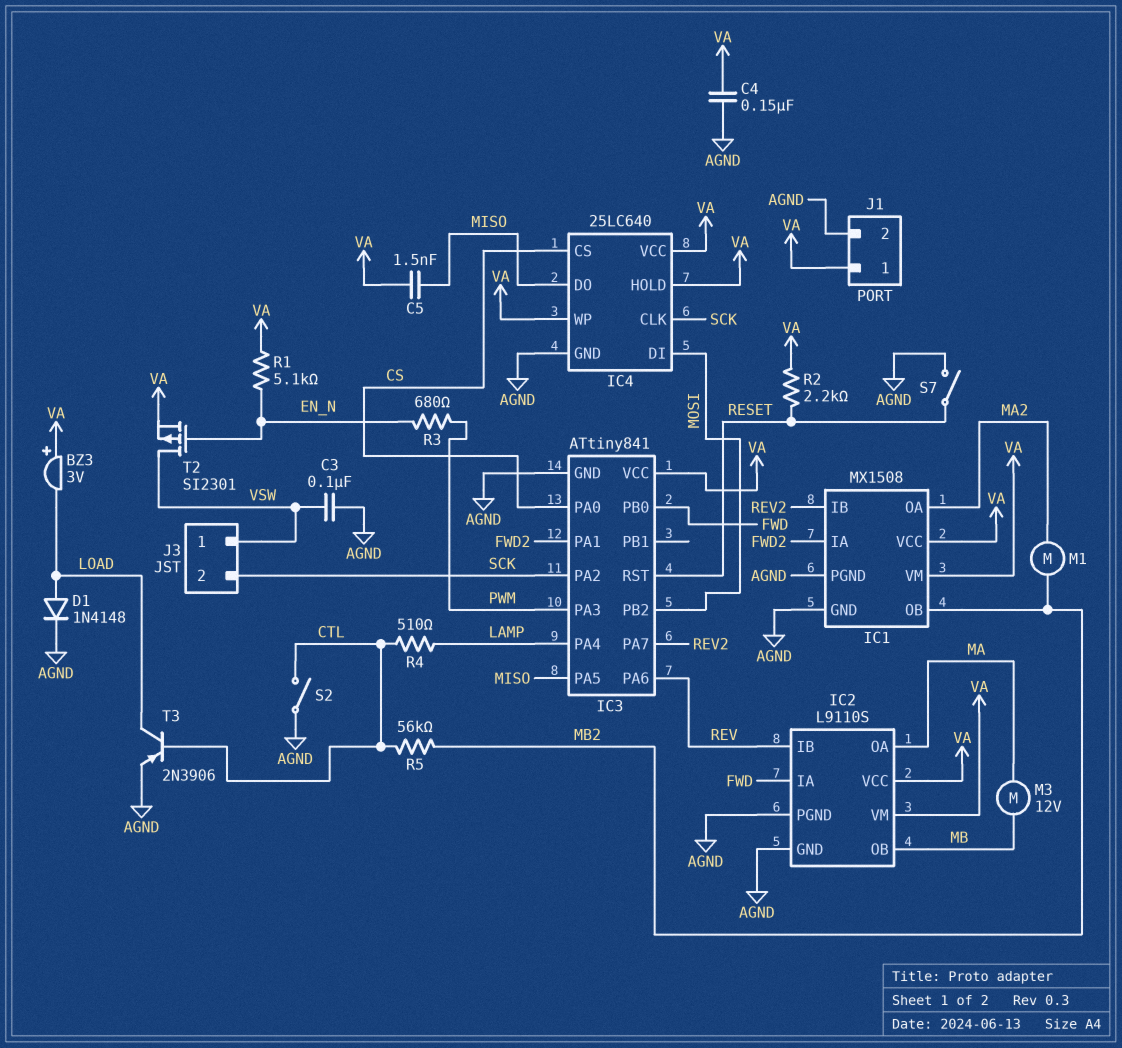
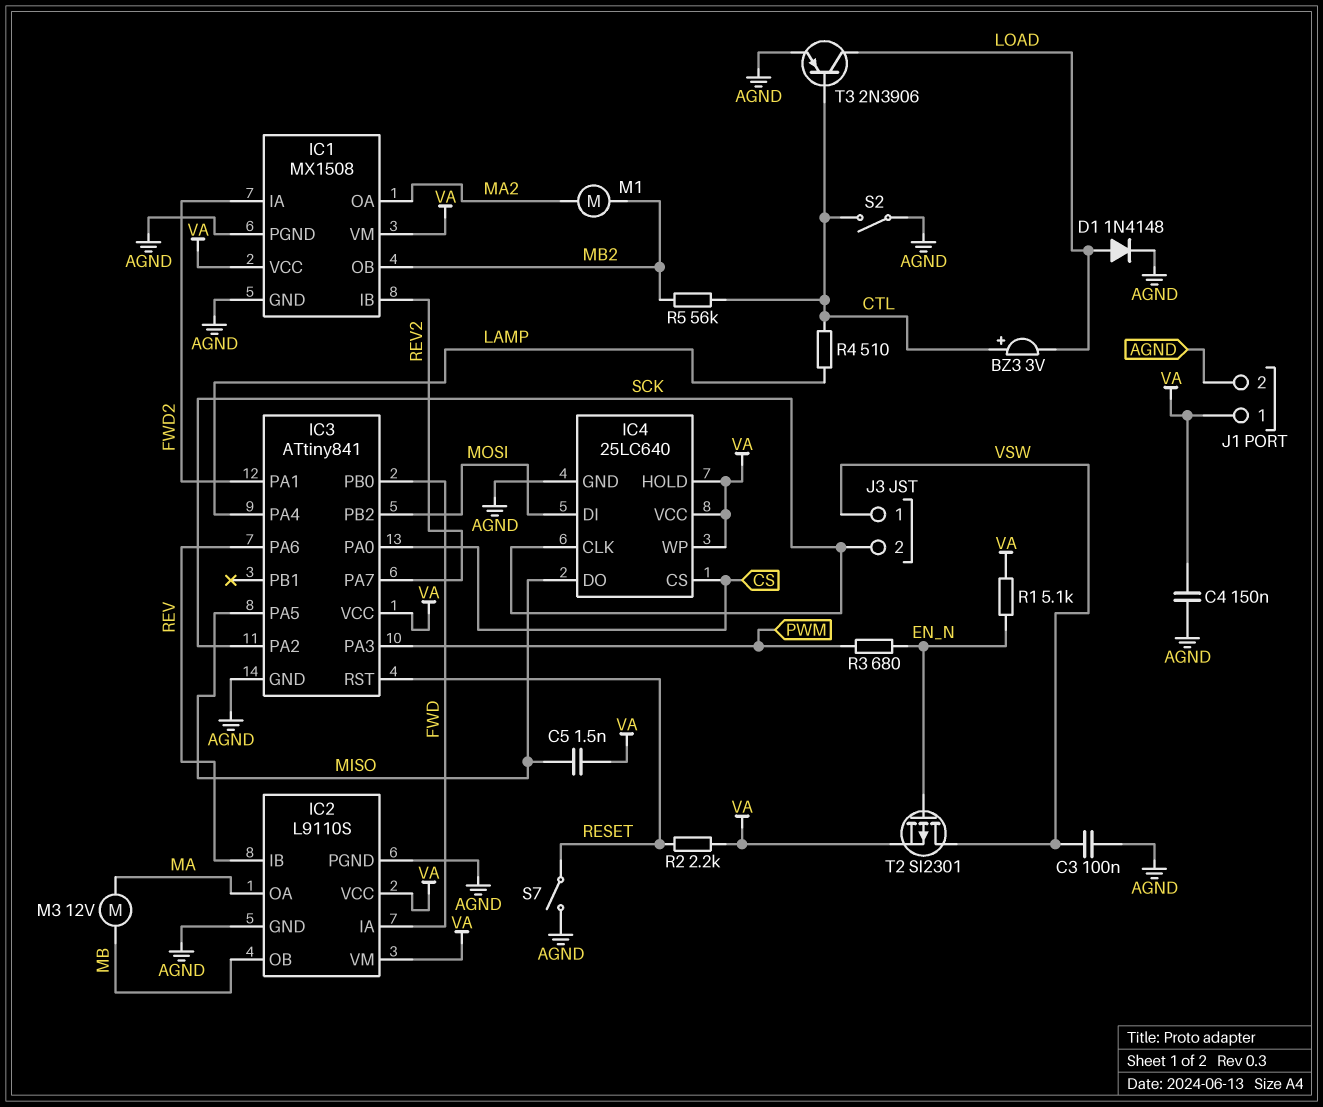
BZ3: buzzer 3V (plus VA, minus LOAD) -> buzzer 3V (plus CTL, minus LOAD)

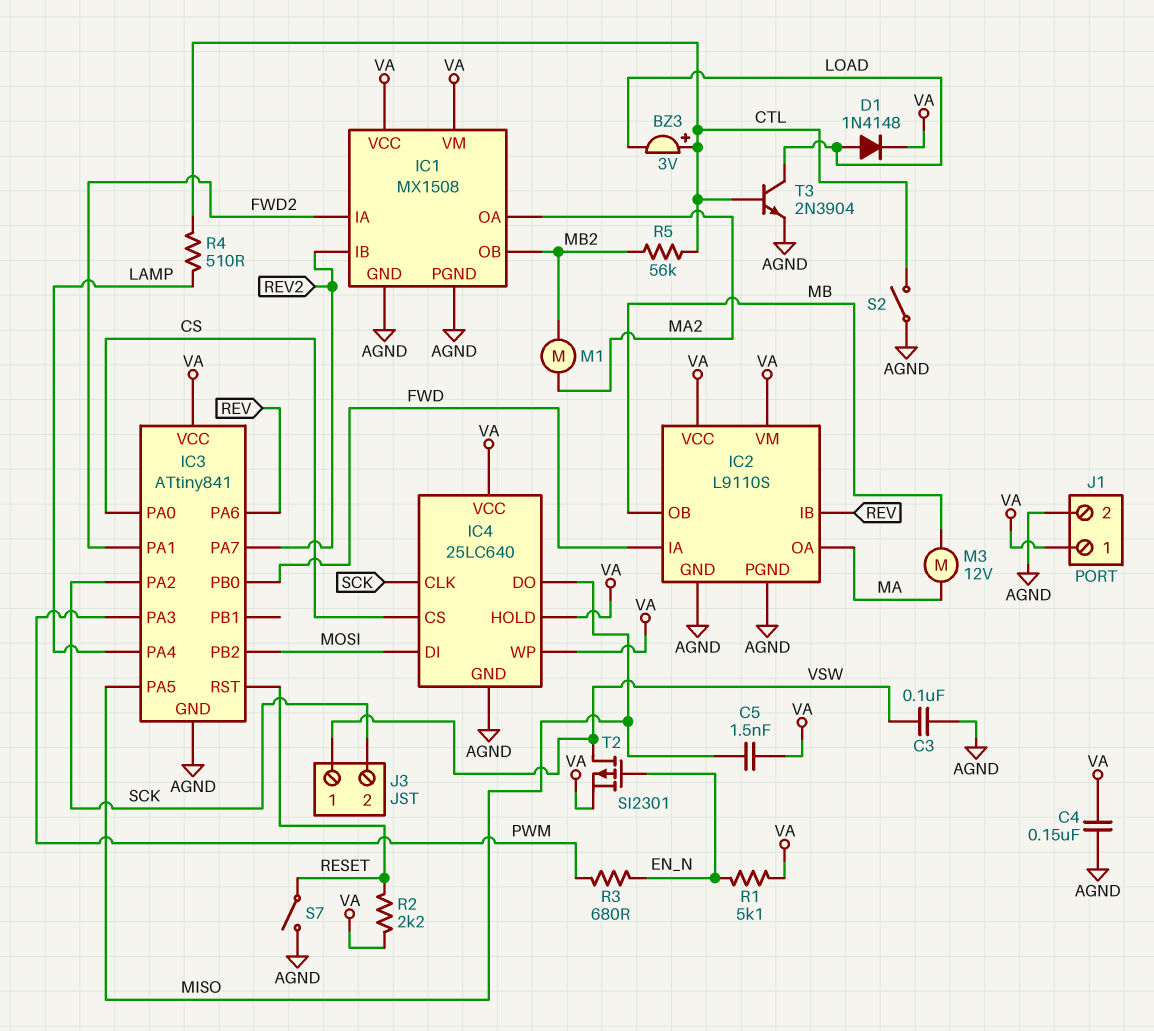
D1: diode 1N4148 (A LOAD, K AGND) -> diode 1N4148 (A LOAD, K VA)
T3: PNP 2N3906 (B CTL, C LOAD, E AGND) -> NPN 2N3904 (B CTL, C LOAD, E AGND)

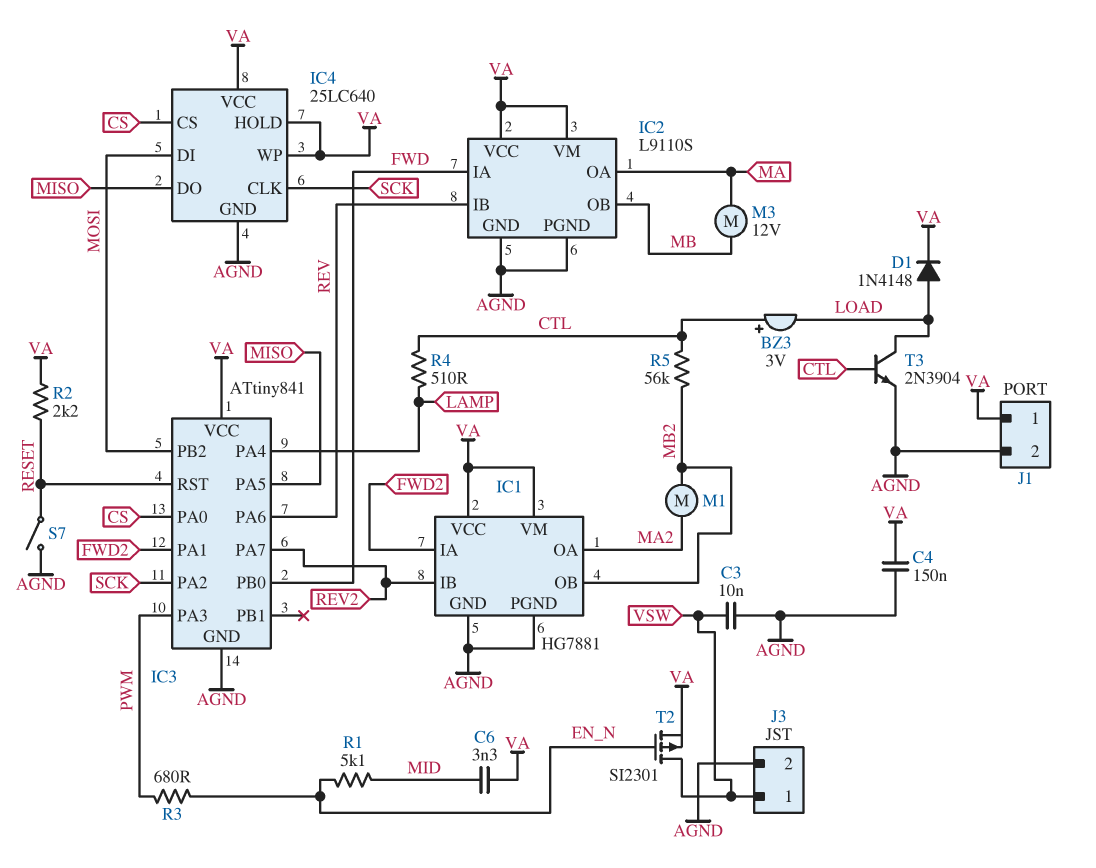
C3: 100nF (AGND, VSW) -> 10nF (AGND, VSW)
C5: 1.5nF (MISO, VA) -> none
C6: none -> 3.3nF (MID, VA)
IC1: MX1508 -> HG7881
J3 pin 2: SCK -> AGND
R1: 5.1k (EN_N, VA) -> 5.1k (EN_N, MID)
S2: switch (AGND, CTL) -> none

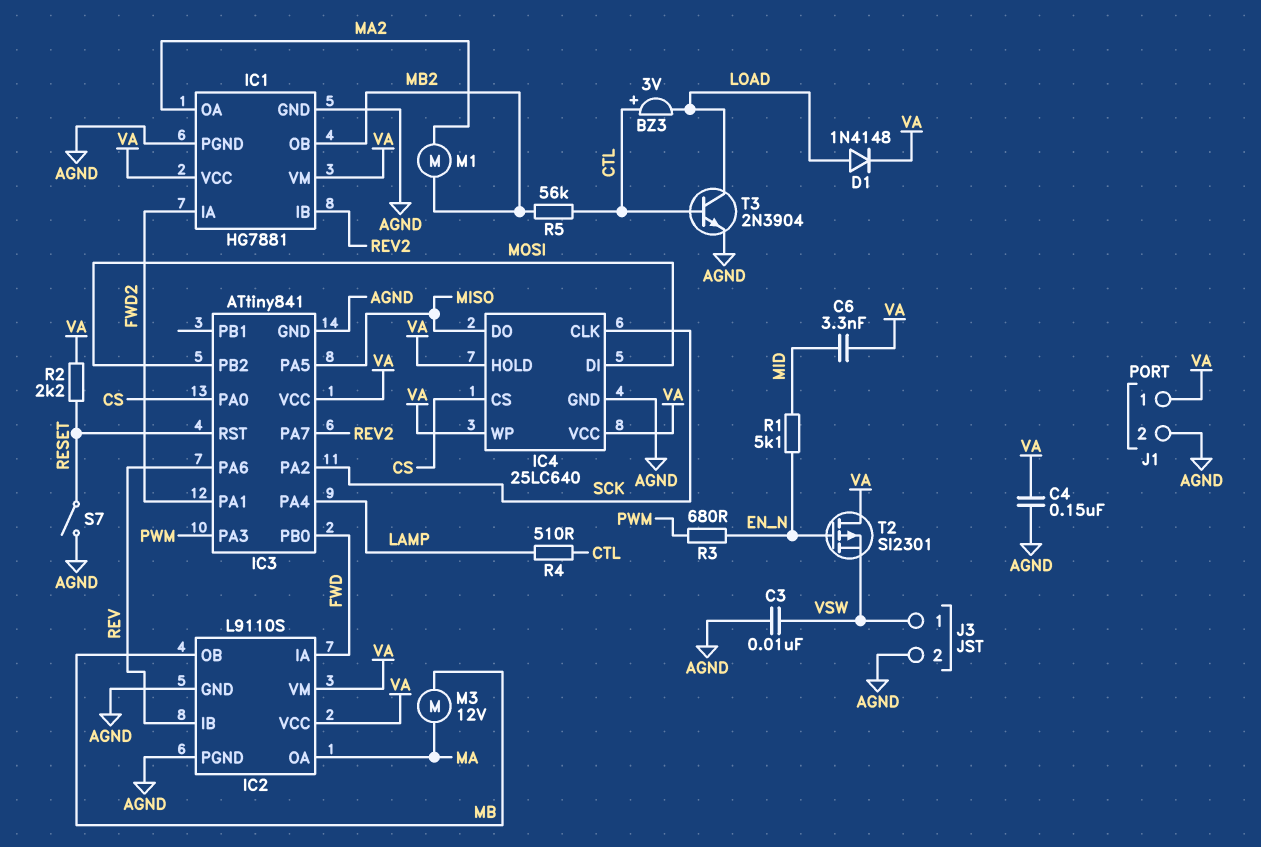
T2: PMOS SI2301 (G EN_N, D VSW, S VA) -> PMOS SI2301 (G EN_N, D VA, S VSW)

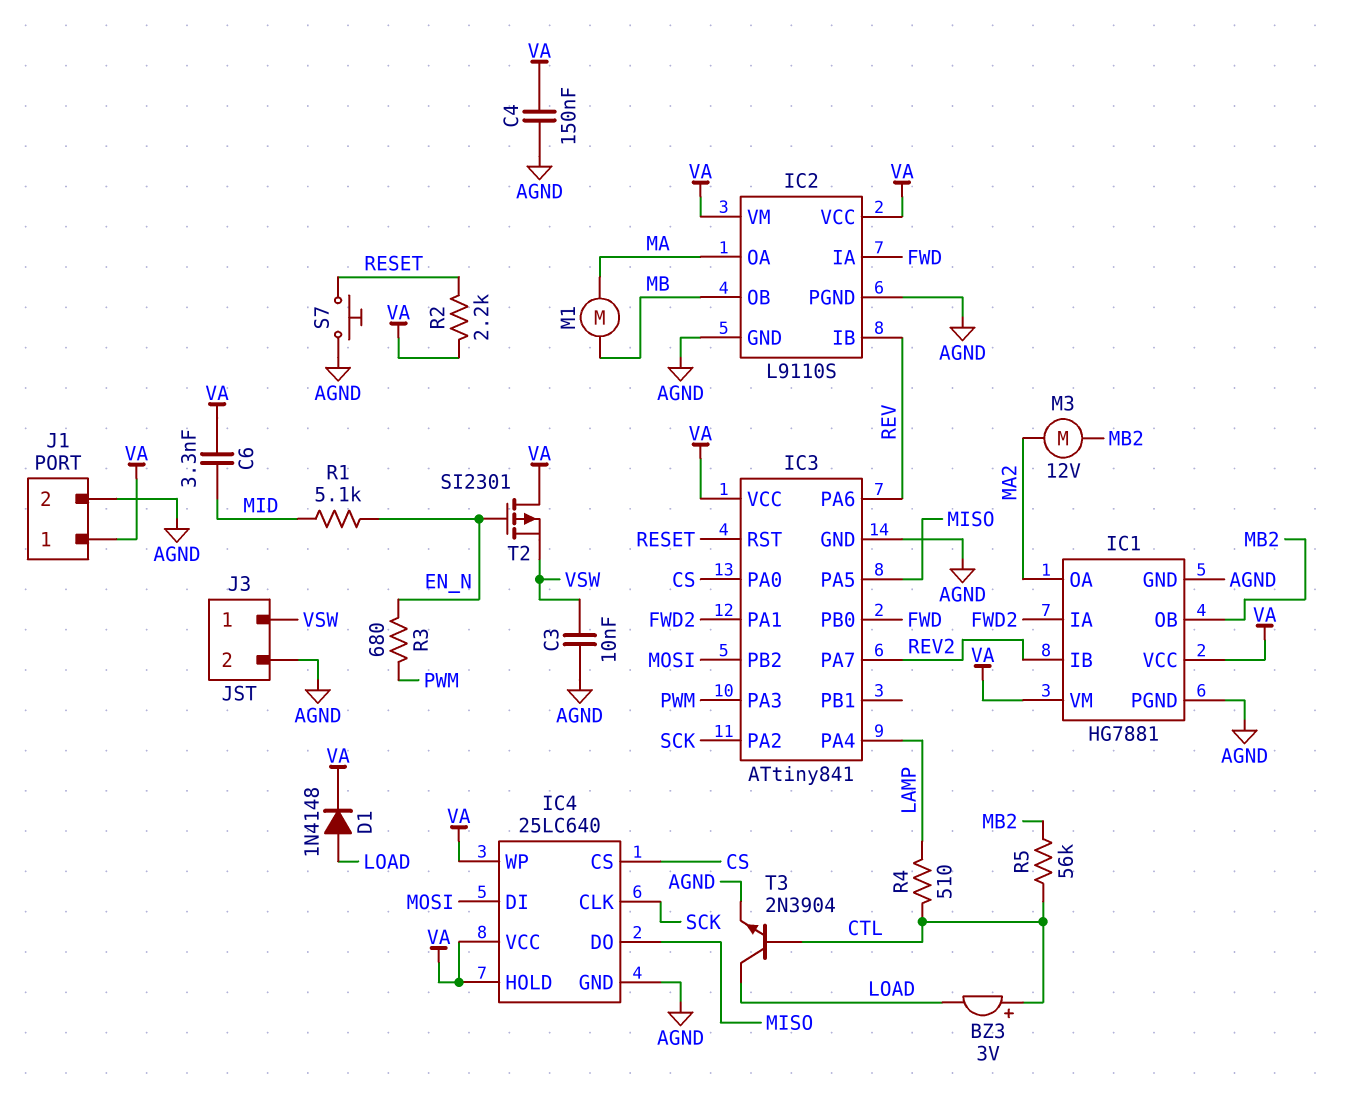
M1: motor (MA2, MB2) -> motor (MA, MB)
M3: motor 12V (MA, MB) -> motor 12V (MA2, MB2)
S7: switch (AGND, RESET) -> button (AGND, RESET)

